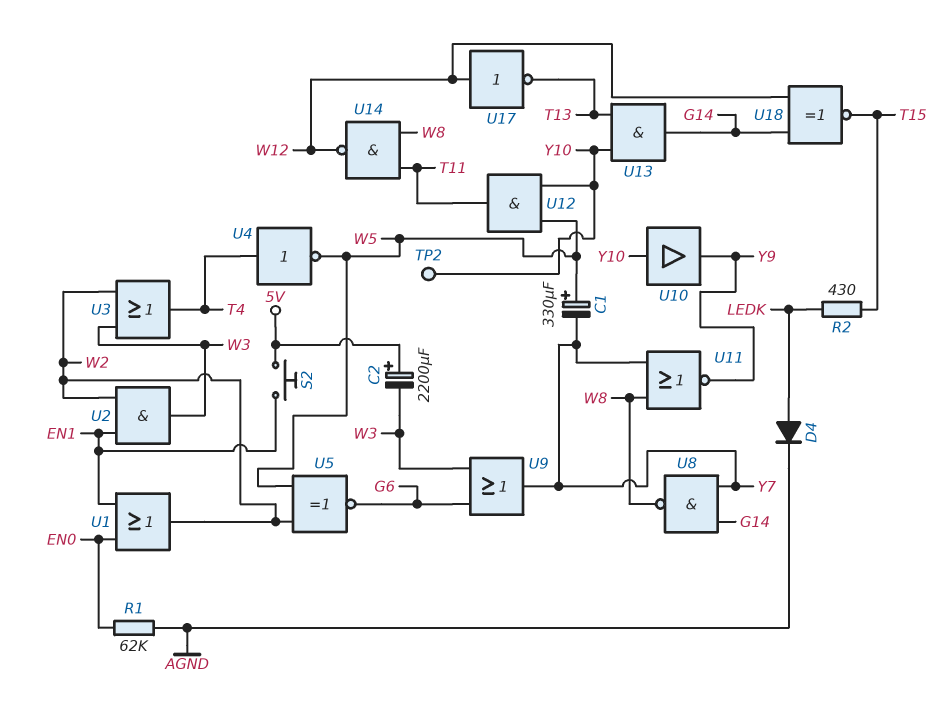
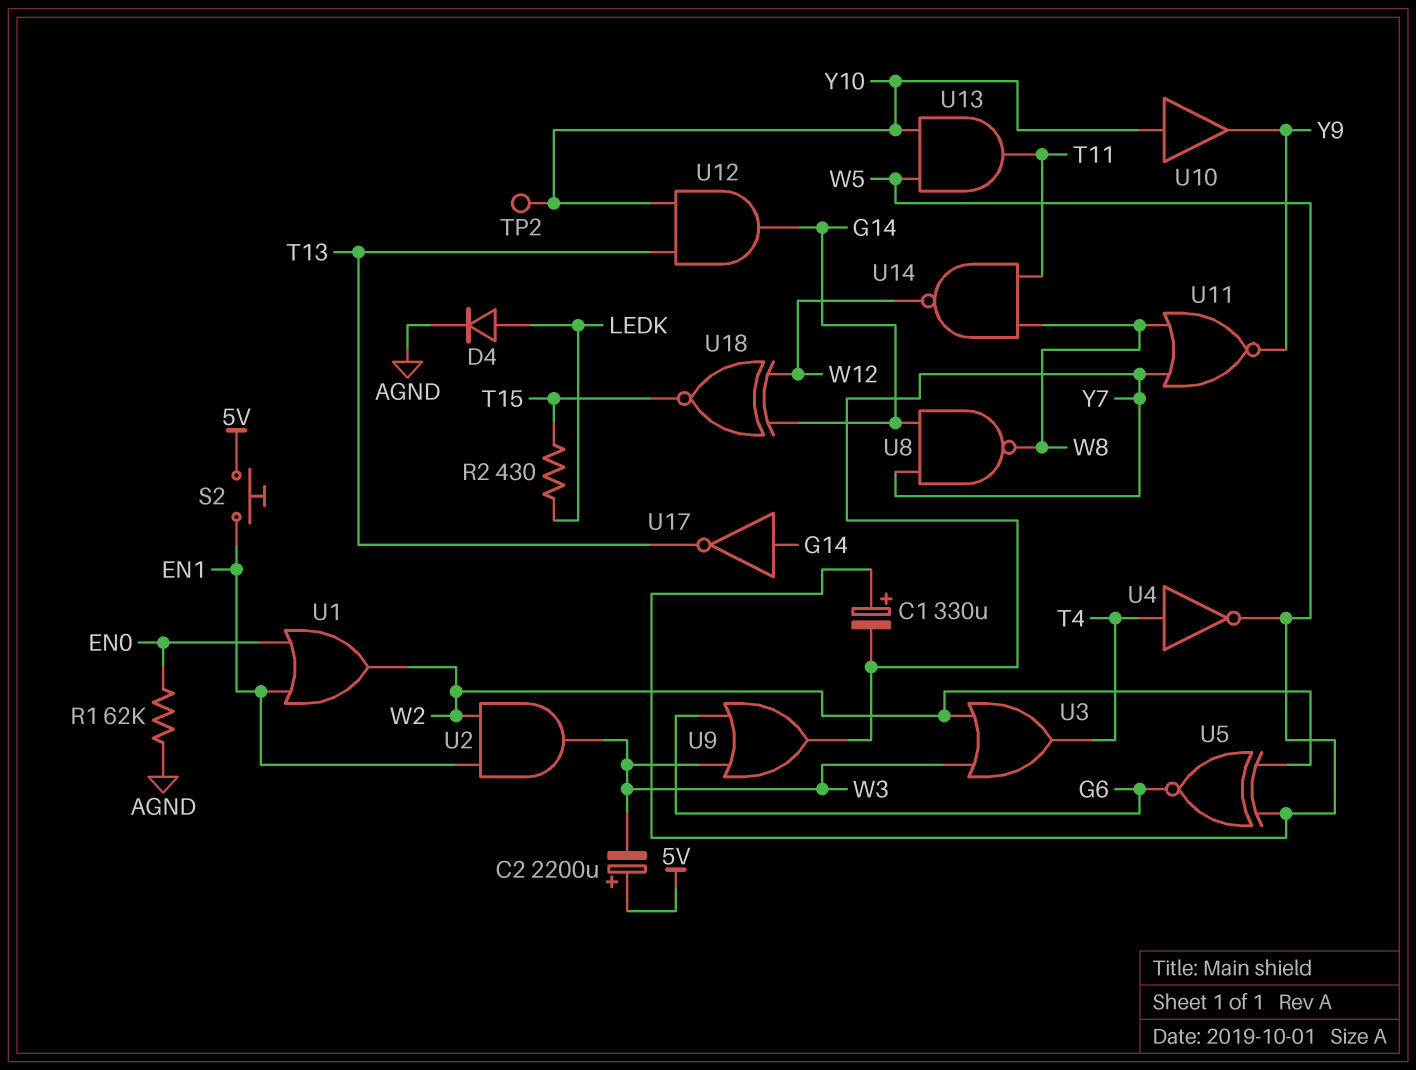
U12: AND (in W5, in Y10, out T11) -> AND (in T13, in Y10, out G14)
U13: AND (in T13, in Y10, out G14) -> AND (in W5, in Y10, out T11)
U17: NOT (in W12, out T13) -> NOT (in G14, out T13)

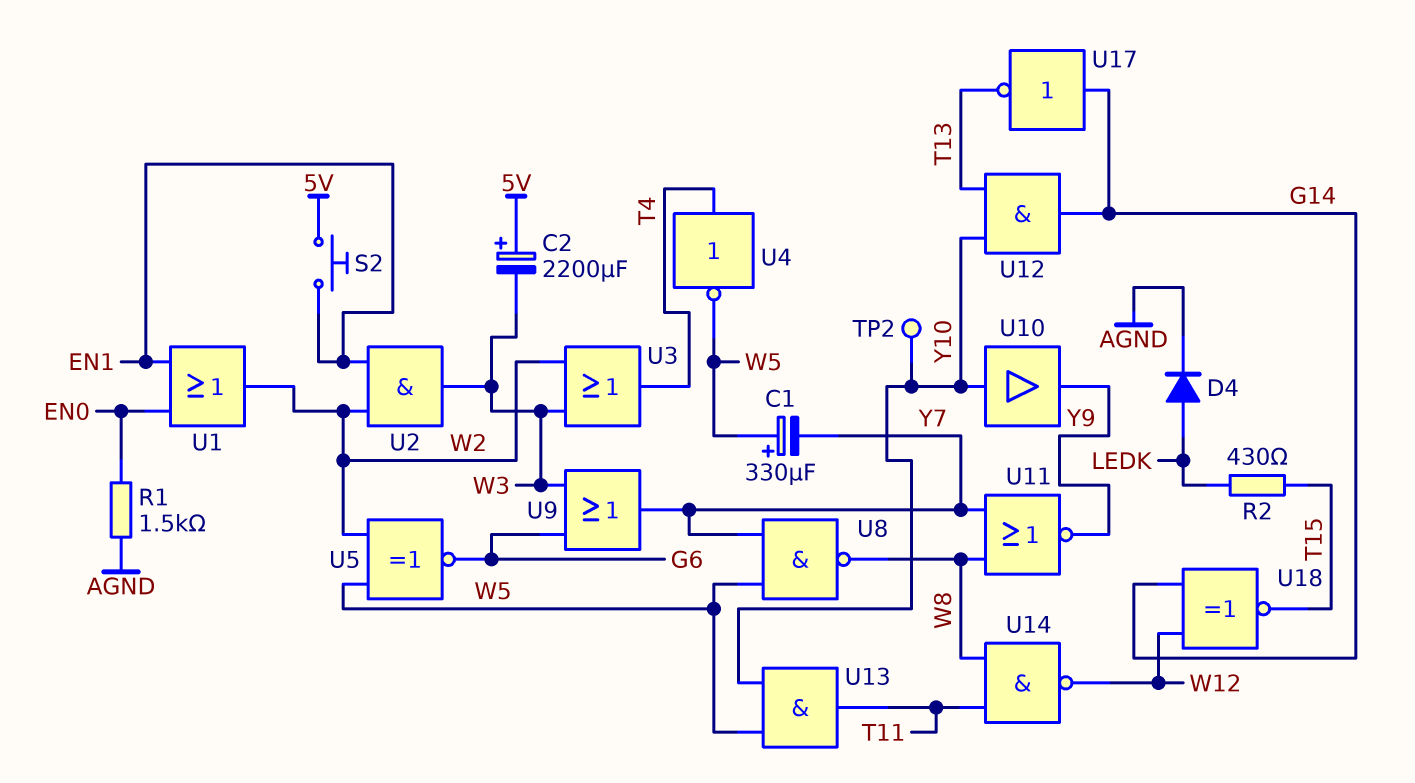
R1: 62k (AGND, EN0) -> 1.5k (AGND, EN0)
U8: NAND (in G14, in Y7, out W8) -> NAND (in W5, in Y7, out W8)

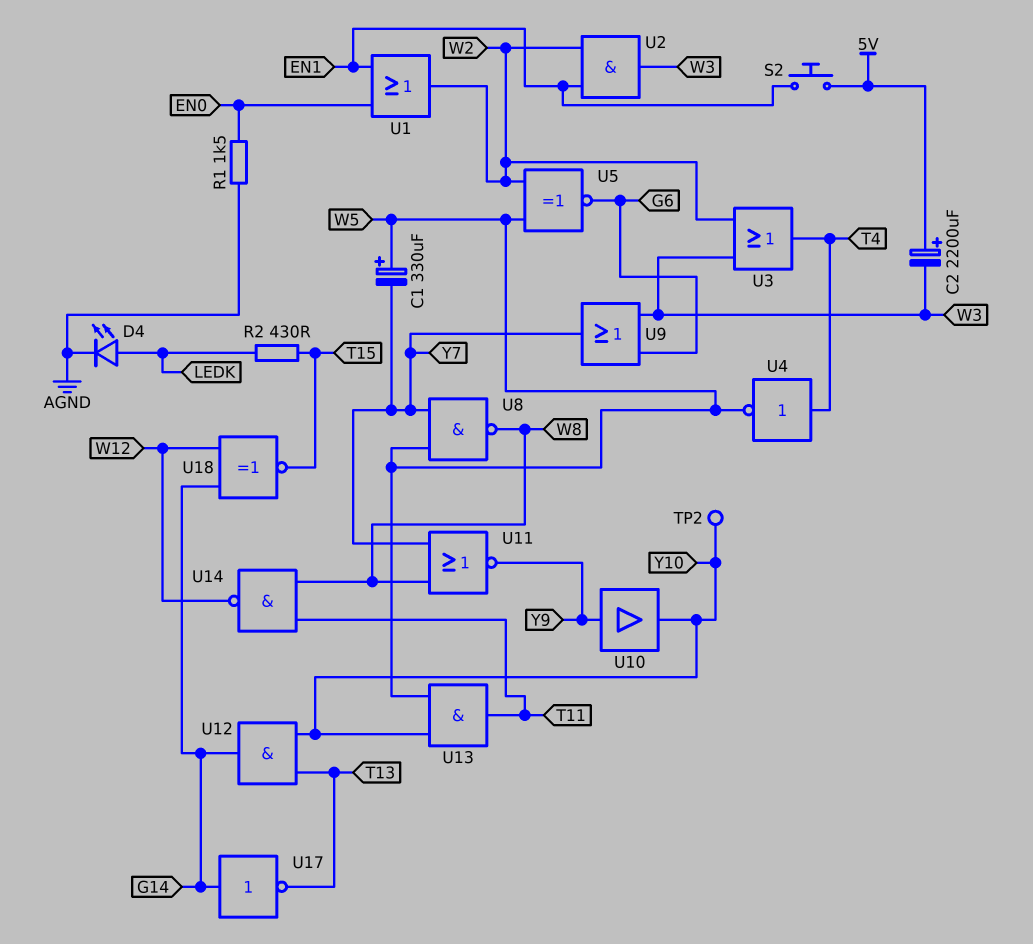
D4: diode (A LEDK, K AGND) -> LED (A LEDK, K AGND)
U10: buffer (in Y10, out Y9) -> buffer (in Y9, out Y10)

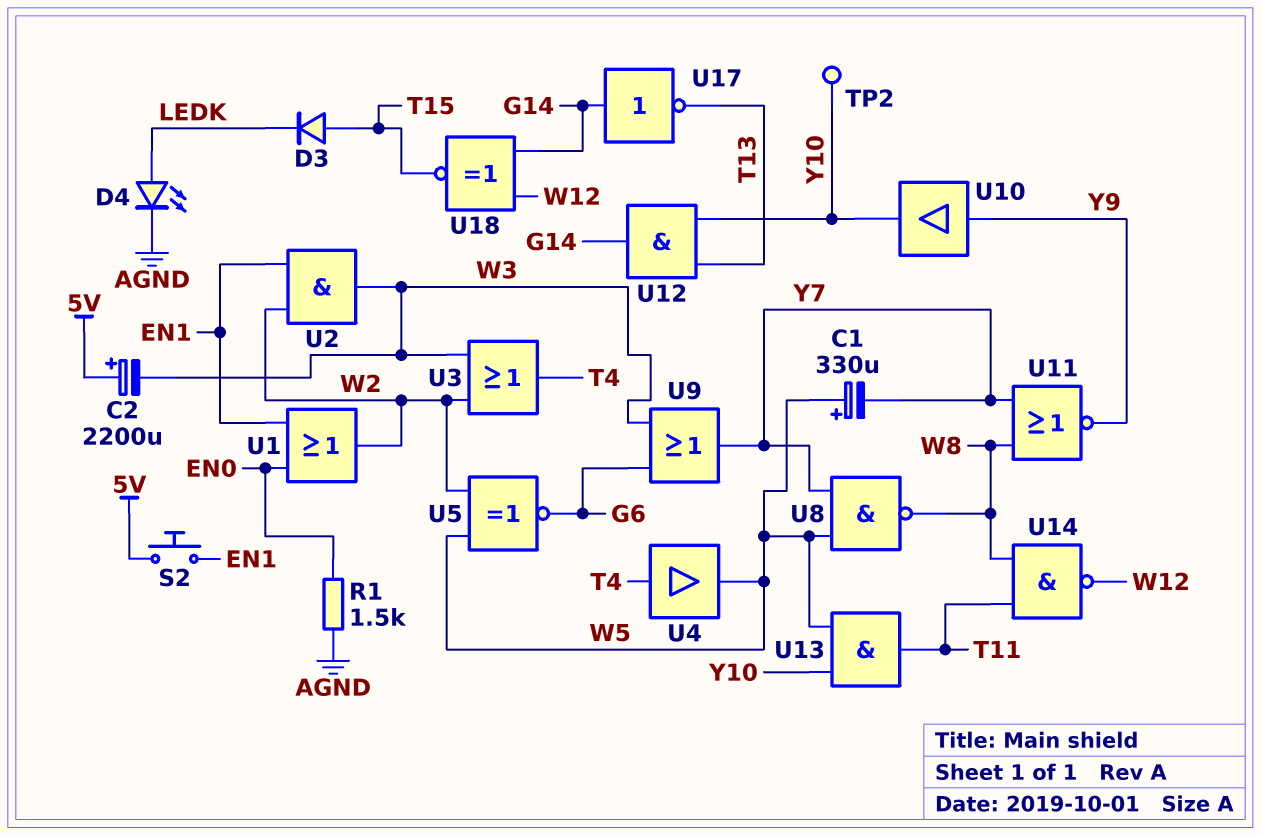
D3: none -> diode (A T15, K LEDK)
R2: 430 (LEDK, T15) -> none
U4: NOT (in T4, out W5) -> buffer (in T4, out W5)

